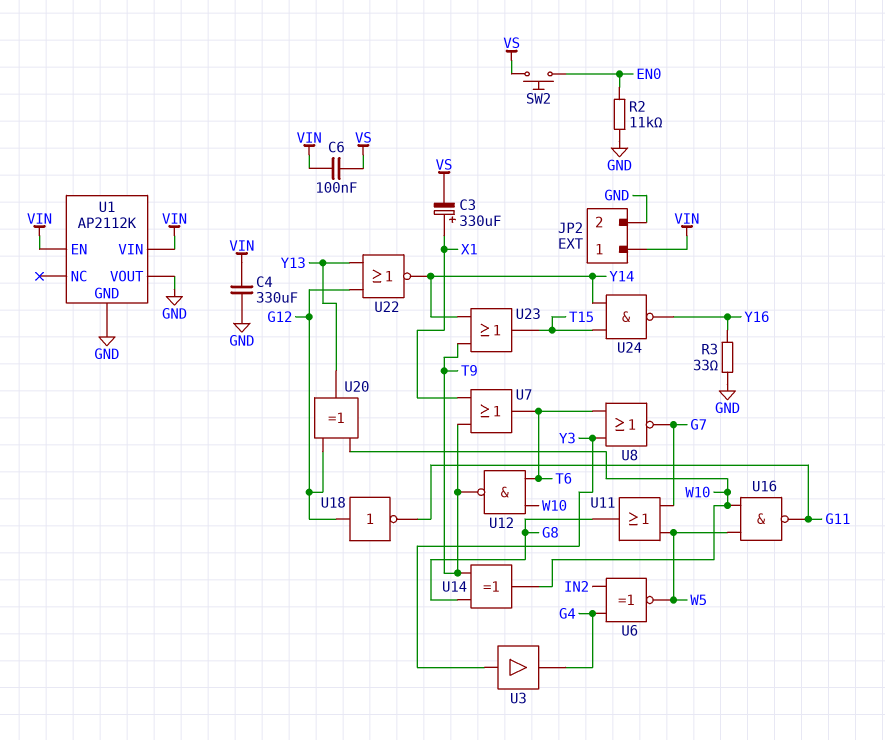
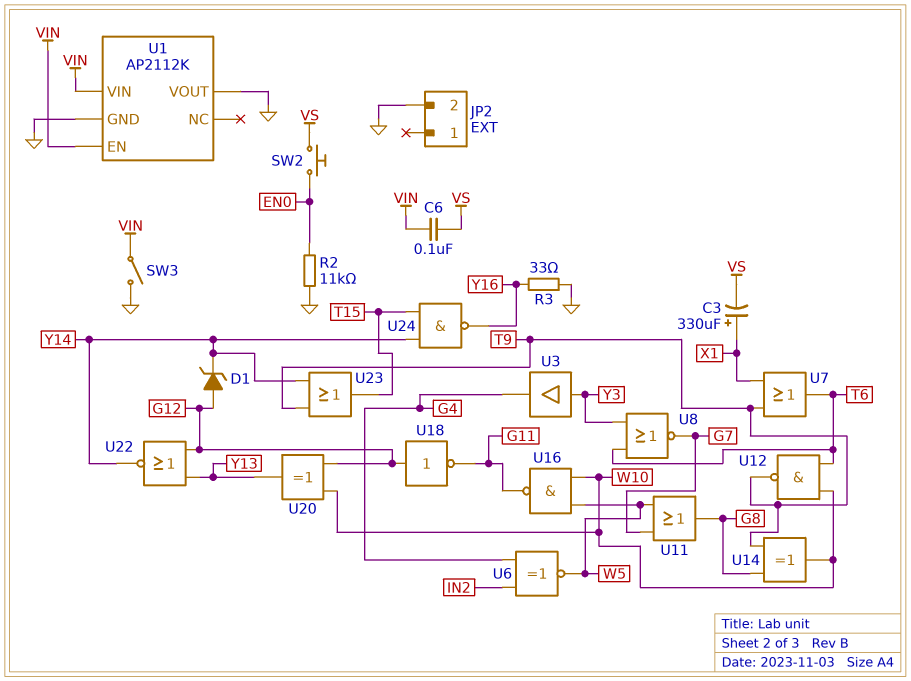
C4: 330uF (GND, VIN) -> none
D1: none -> zener (A G12, K Y14)
JP2 pin 1: VIN -> none
SW3: none -> switch (GND, VIN)

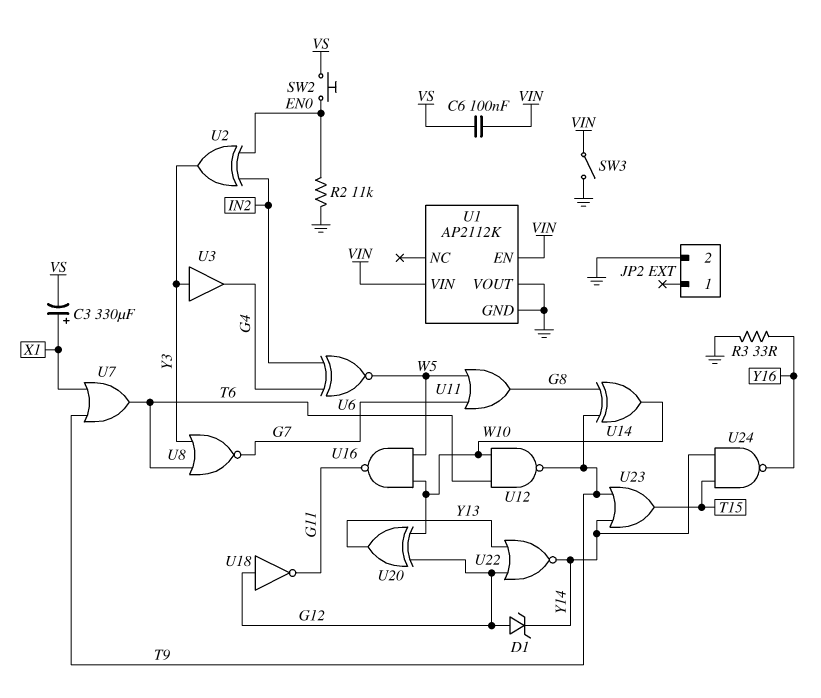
U2: none -> XOR (in EN0, in IN2, out Y3)

